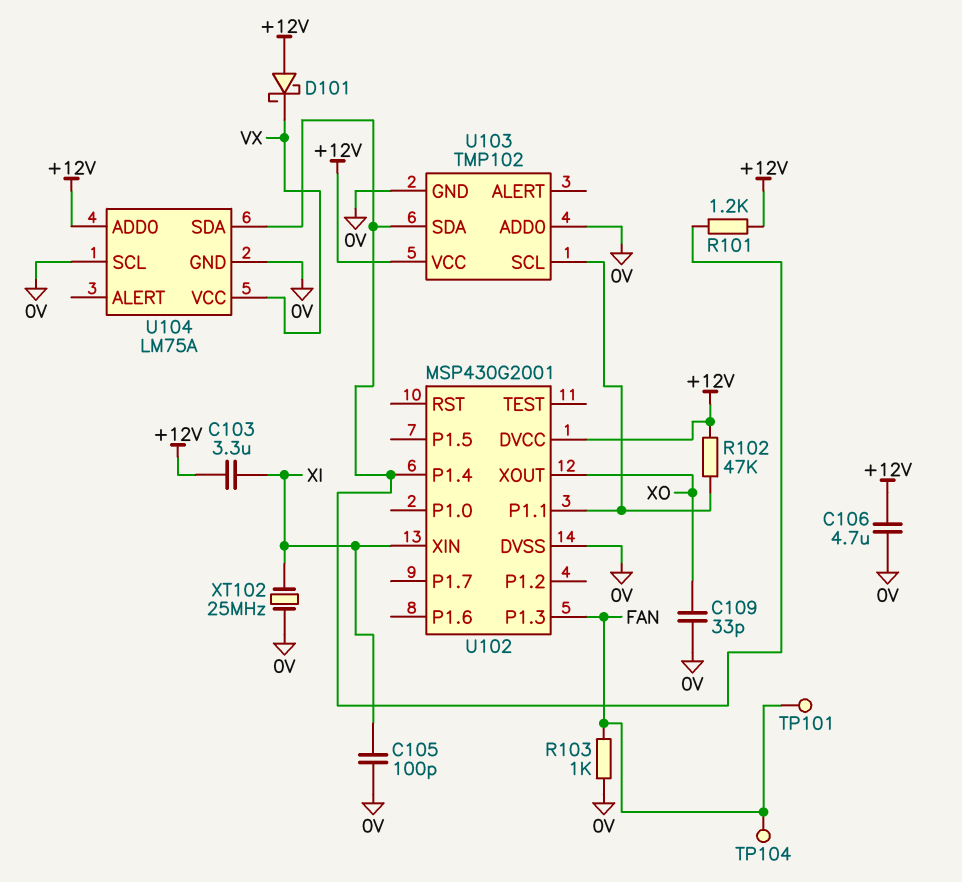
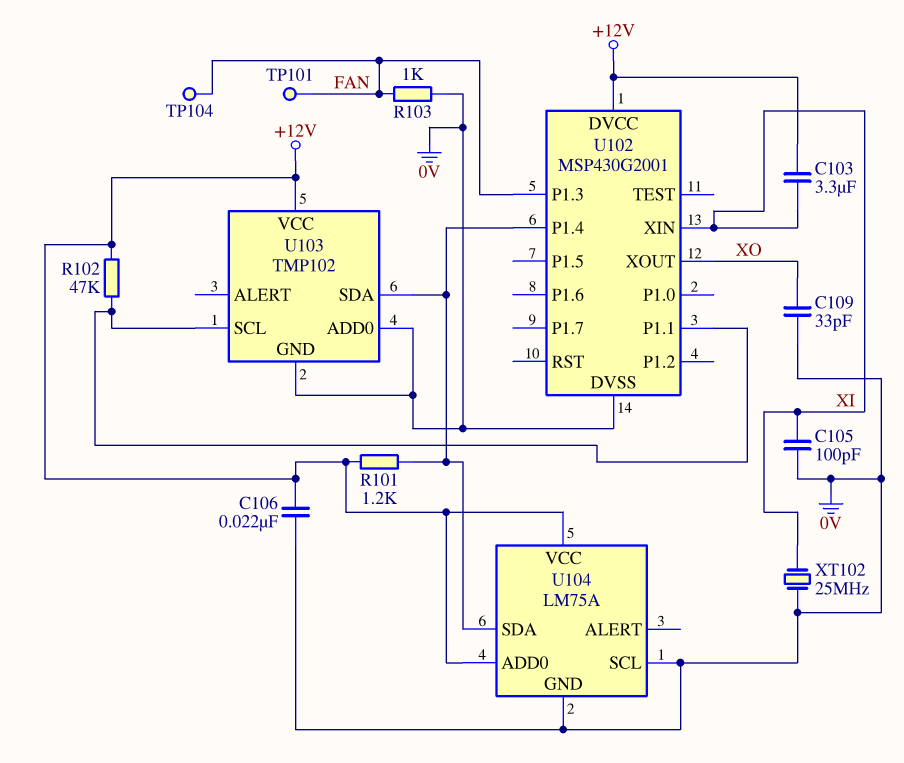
C106: 4.7uF (+12V, 0V) -> 22nF (+12V, 0V)
D101: schottky (A +12V, K VX) -> none
U104 pin VCC: VX -> +12V

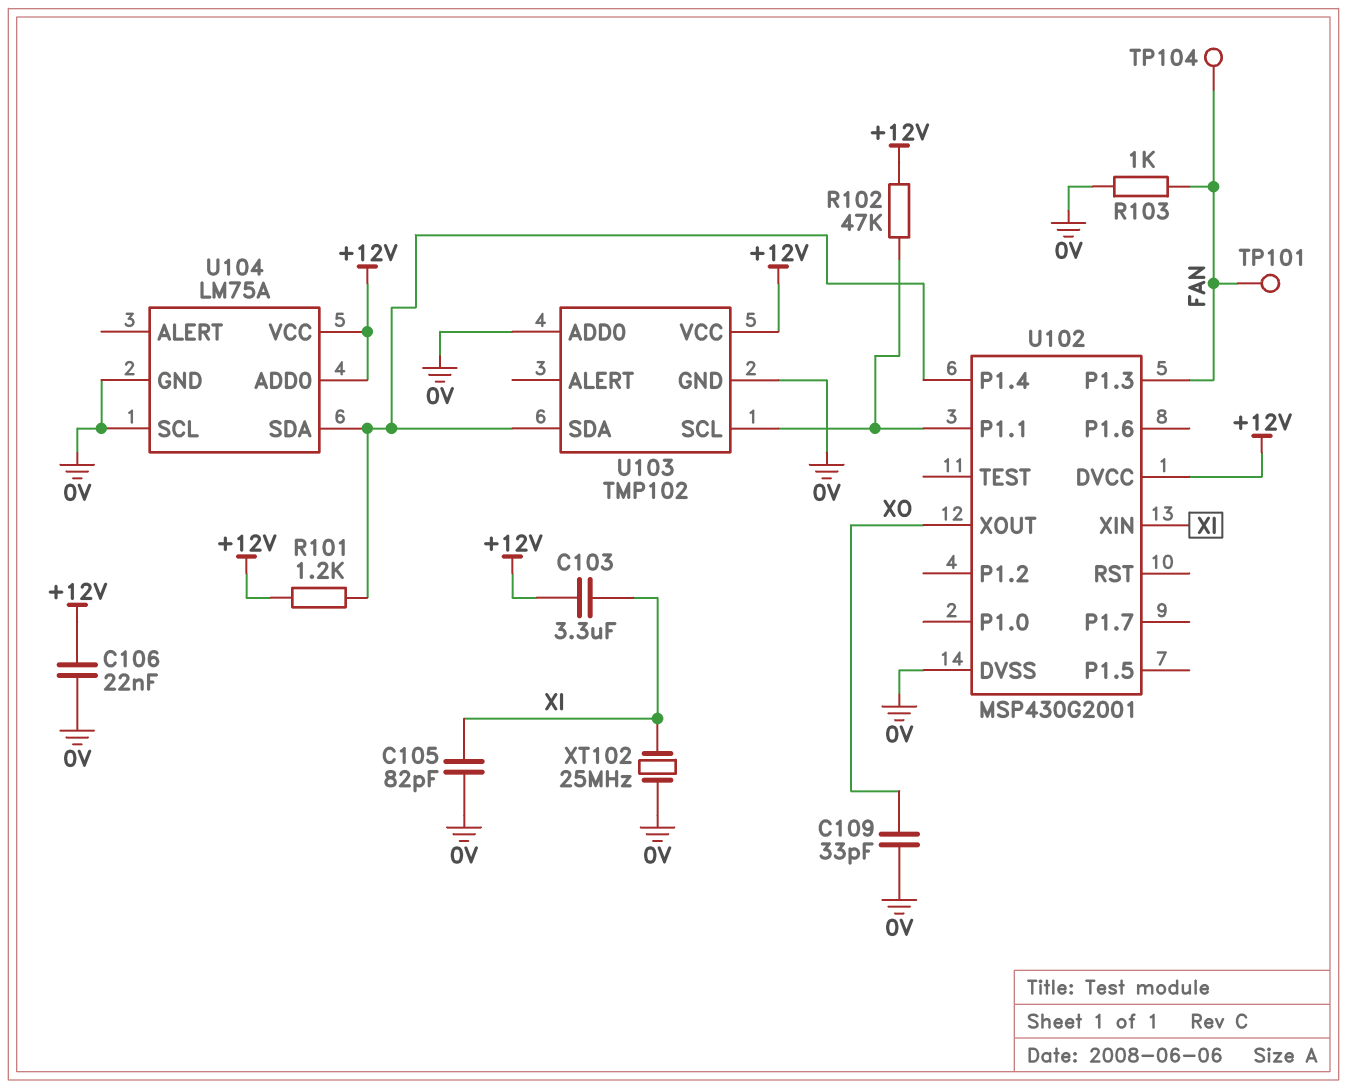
C105: 100pF (0V, XI) -> 82pF (0V, XI)

